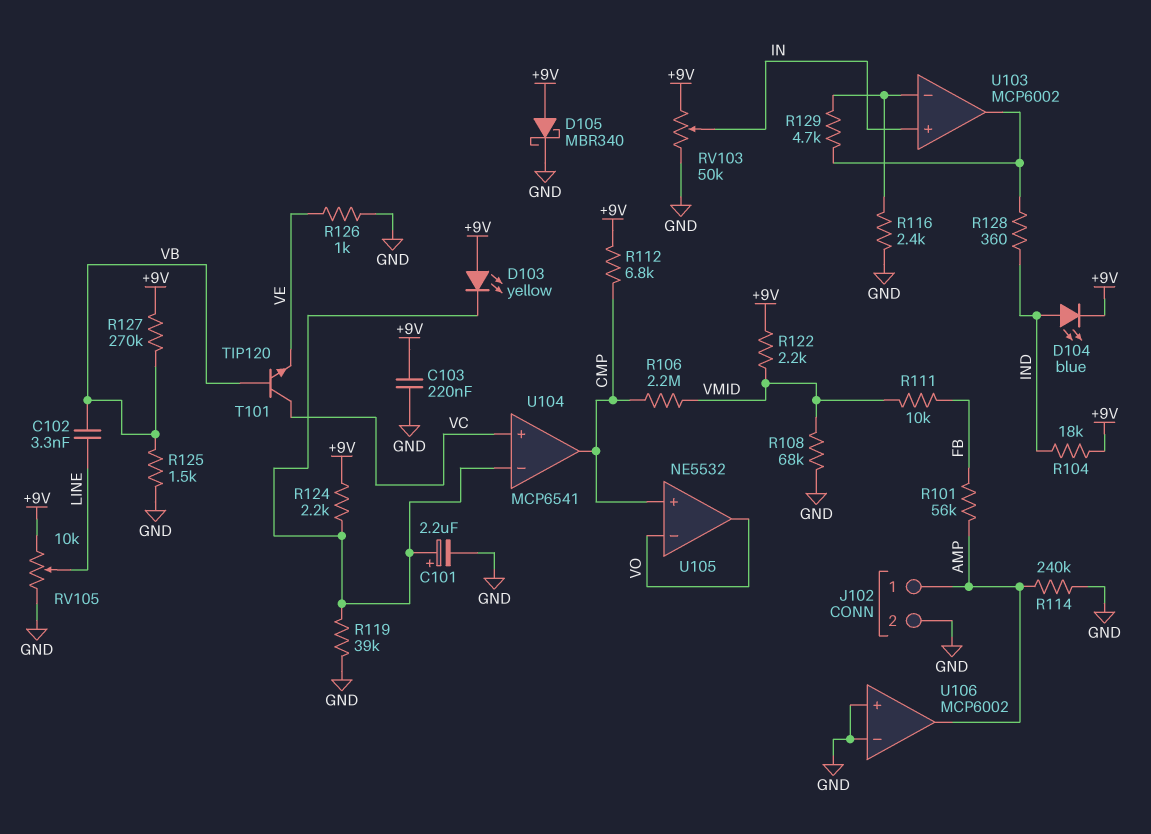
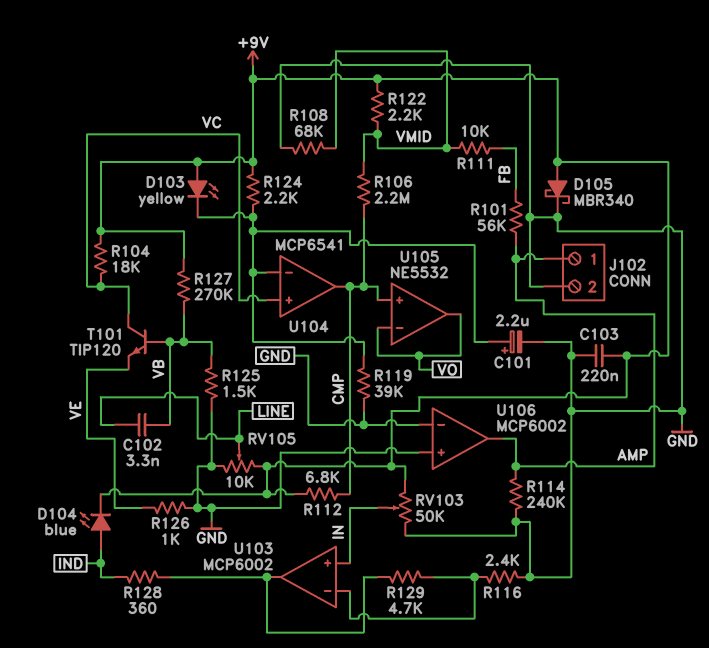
R104: 18k (+9V, IND) -> 18k (+9V, VC)

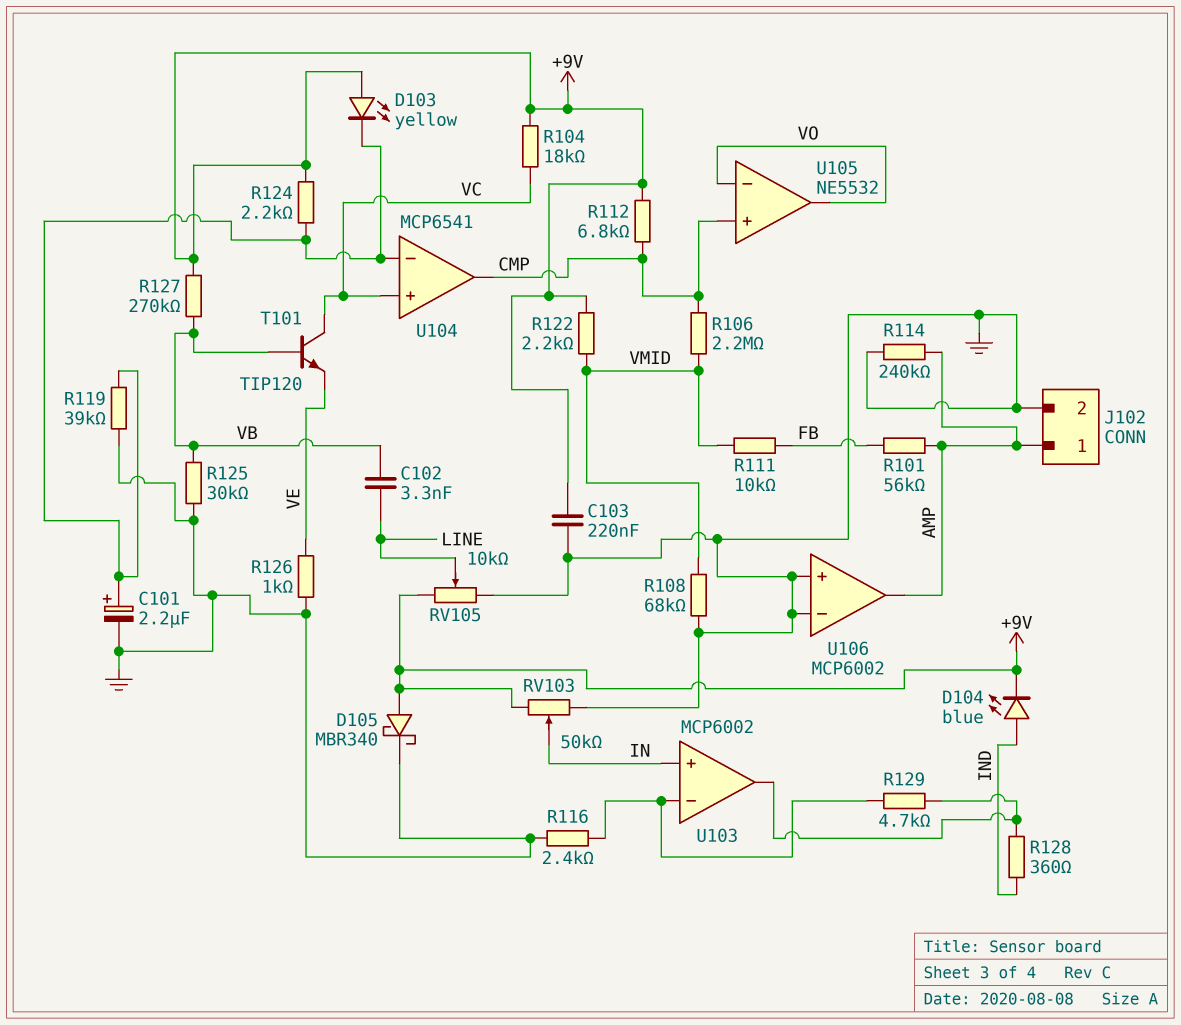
R125: 1.5k (GND, VB) -> 30k (GND, VB)

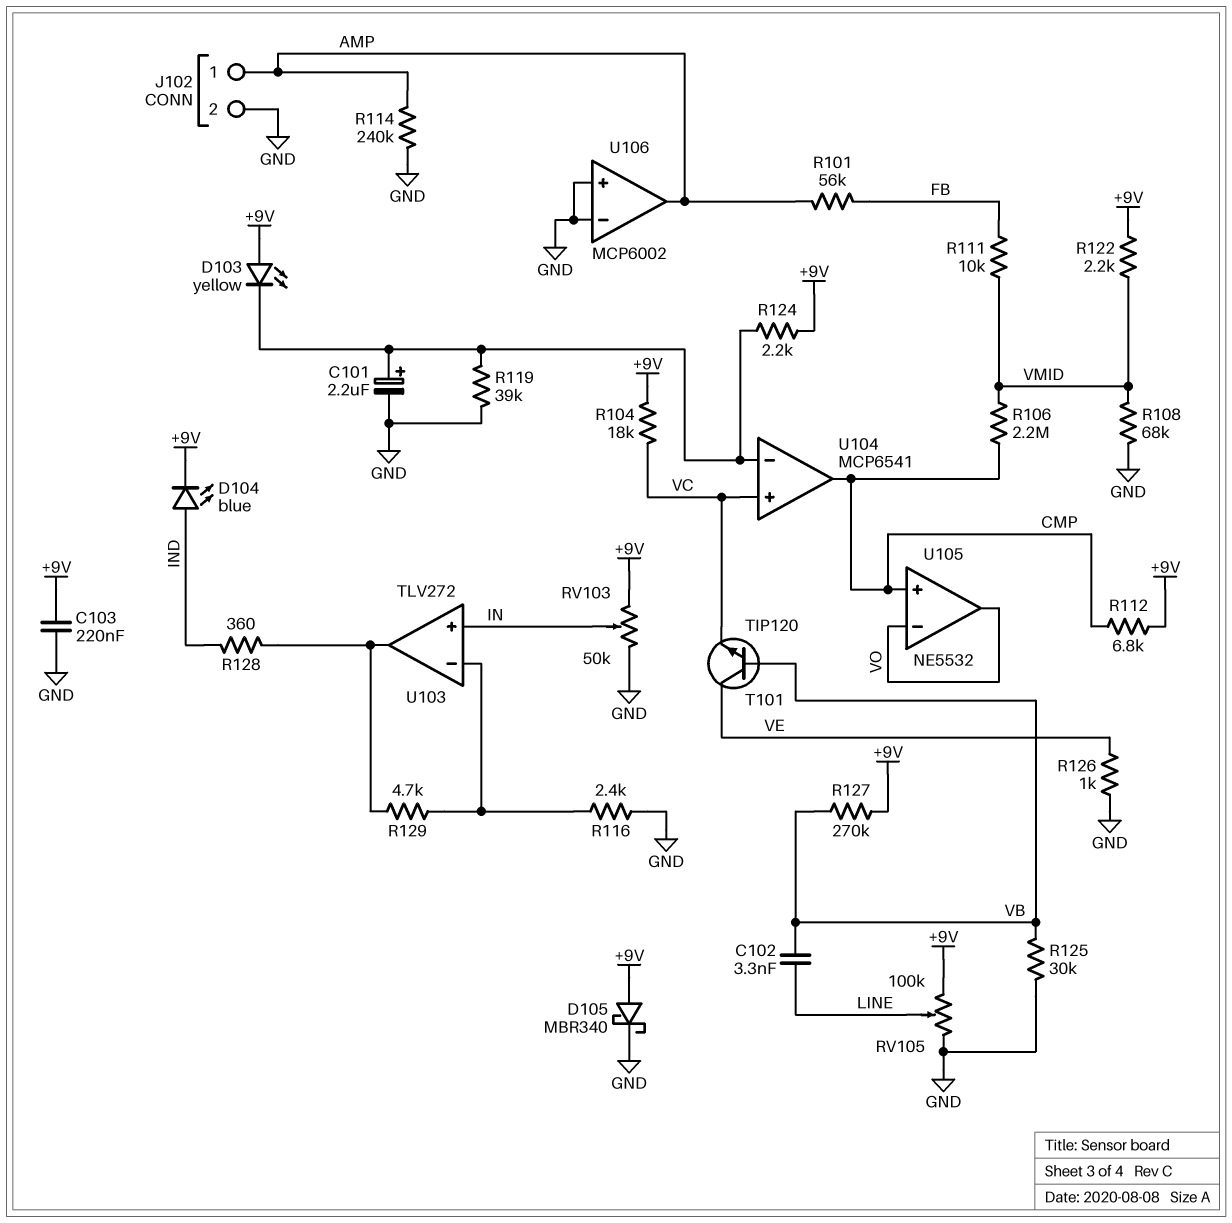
RV105: 10k (+9V, GND, wiper LINE) -> 100k (+9V, GND, wiper LINE)
T101: NPN TIP120 (B VB, C VC, E VE) -> NPN TIP120 (B VB, C VE, E VC)
U103: MCP6002 -> TLV272

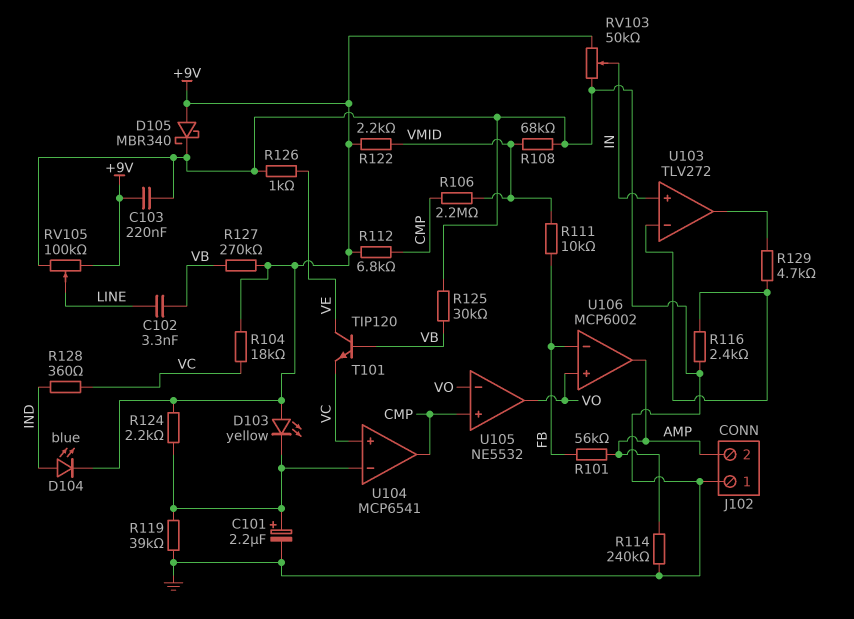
J102 pin 1: AMP -> GND
J102 pin 2: GND -> AMP
R128: 360 (IND, U103/out) -> 360 (IND, VC)
U106 pin in+: GND -> VO
U106 pin in-: GND -> FB

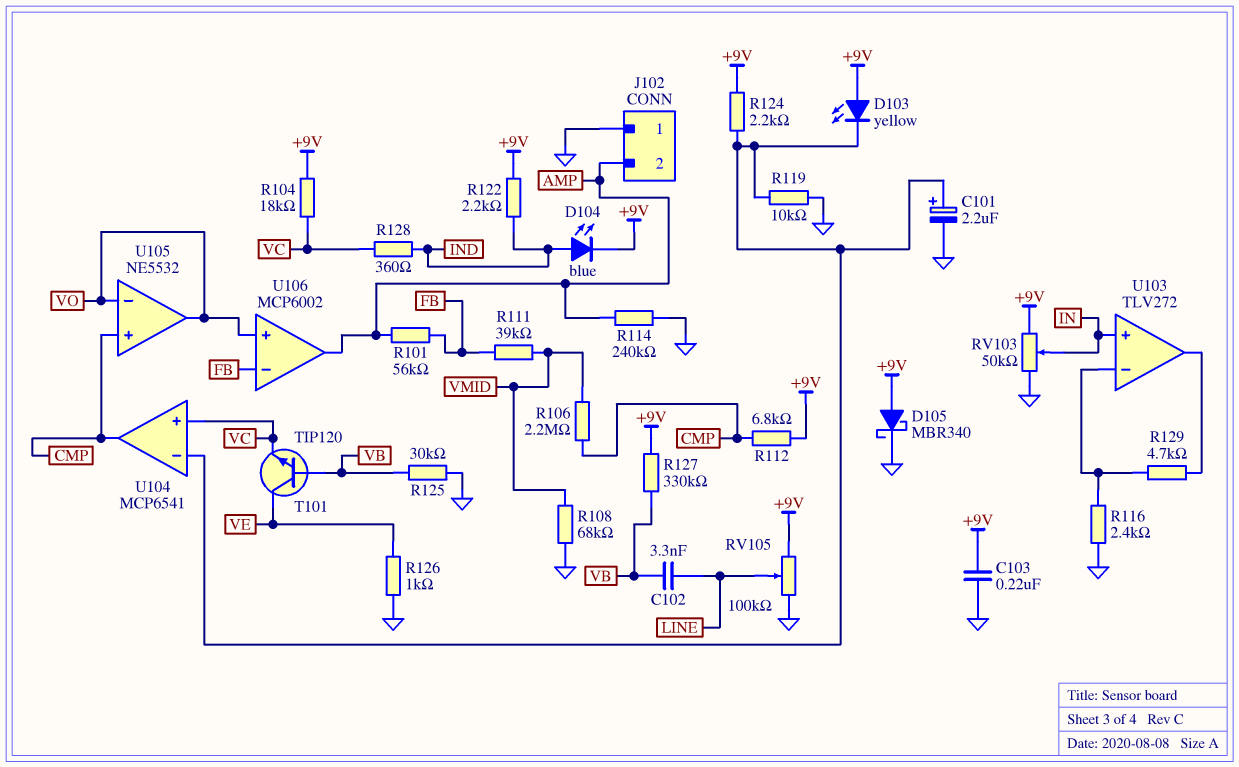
R111: 10k (FB, VMID) -> 39k (FB, VMID)
R119: 39k (GND, U104/in-) -> 10k (GND, U104/in-)
R122: 2.2k (+9V, VMID) -> 2.2k (+9V, IND)
R127: 270k (+9V, VB) -> 330k (+9V, VB)

